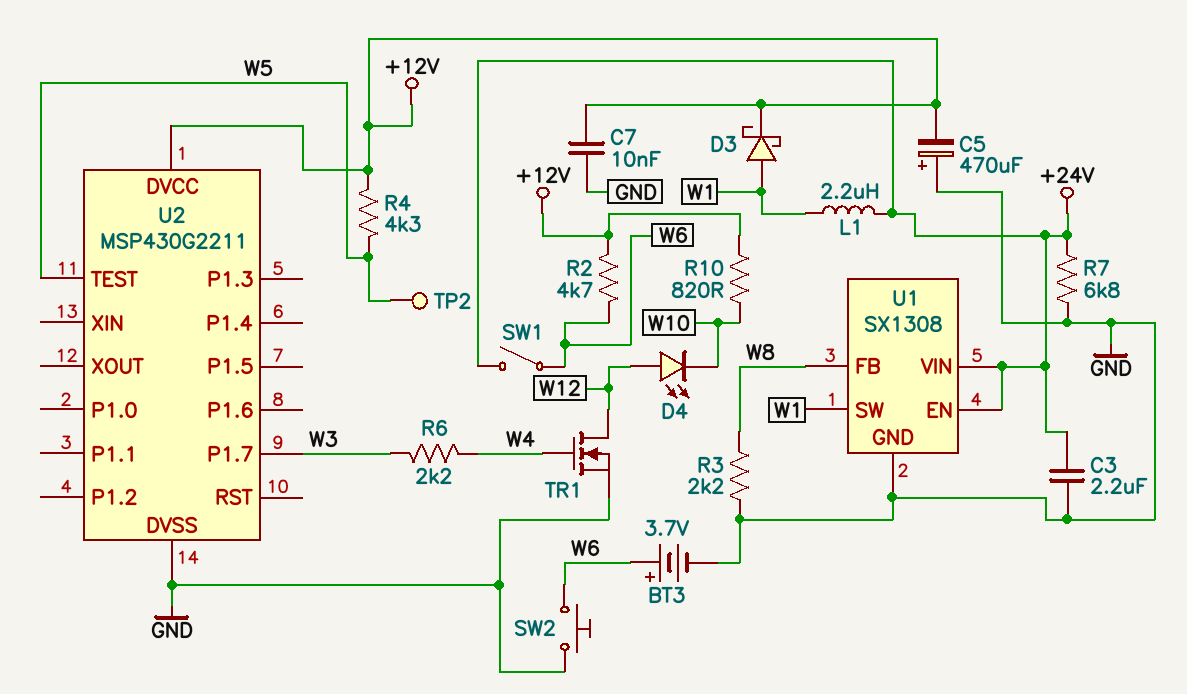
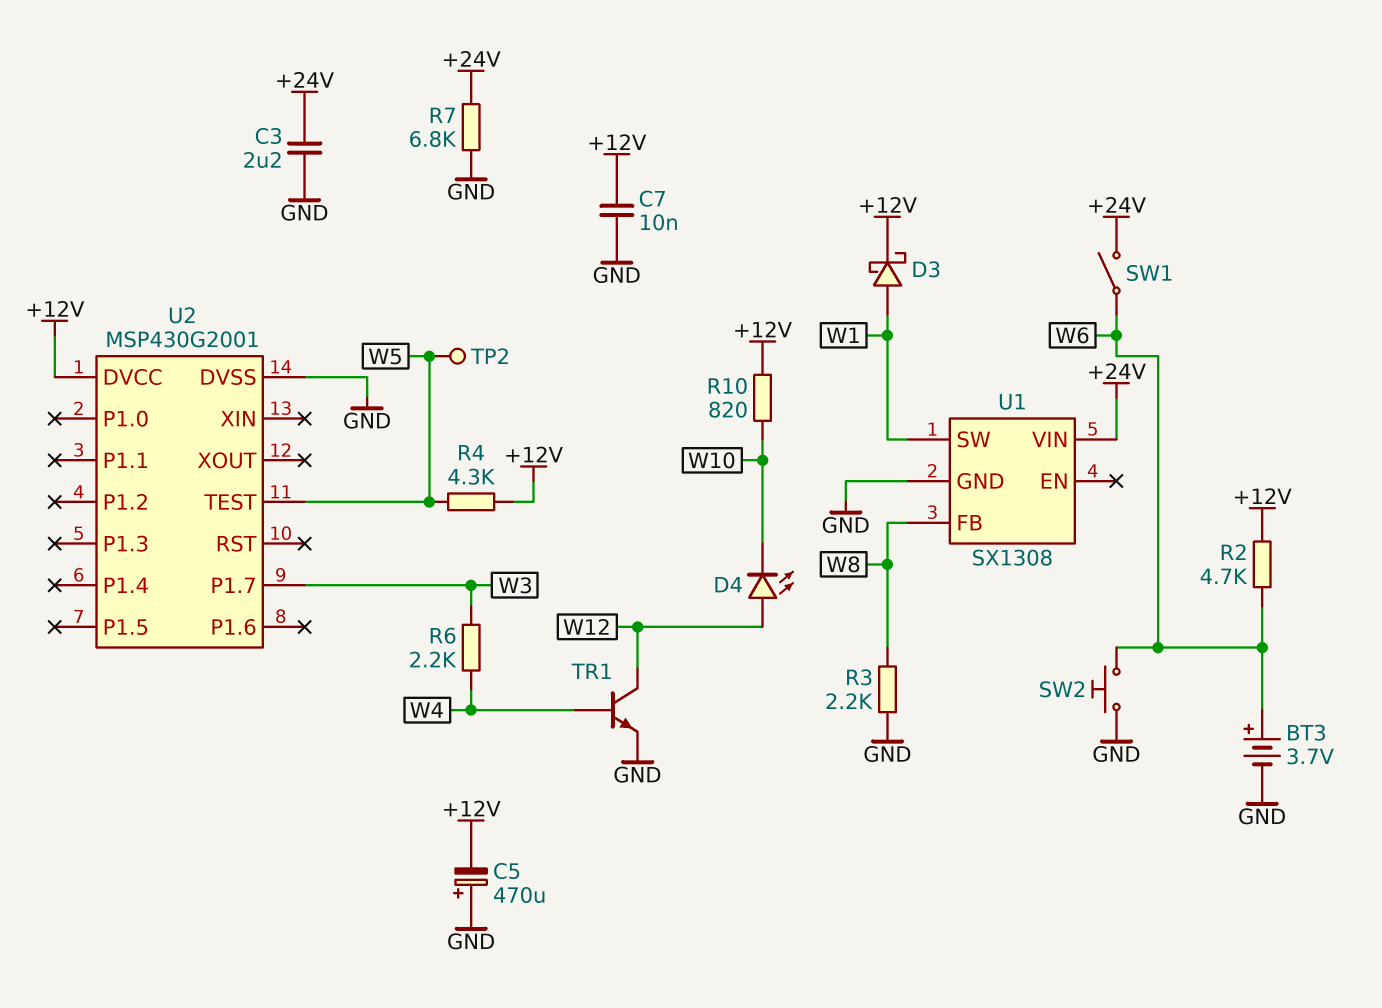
L1: 2.2uH (+24V, W1) -> none
TR1: NMOS (G W4, D W12, S GND) -> NPN (B W4, C W12, E GND)
U1 pin EN: +24V -> none
U2: MSP430G2211 -> MSP430G2001

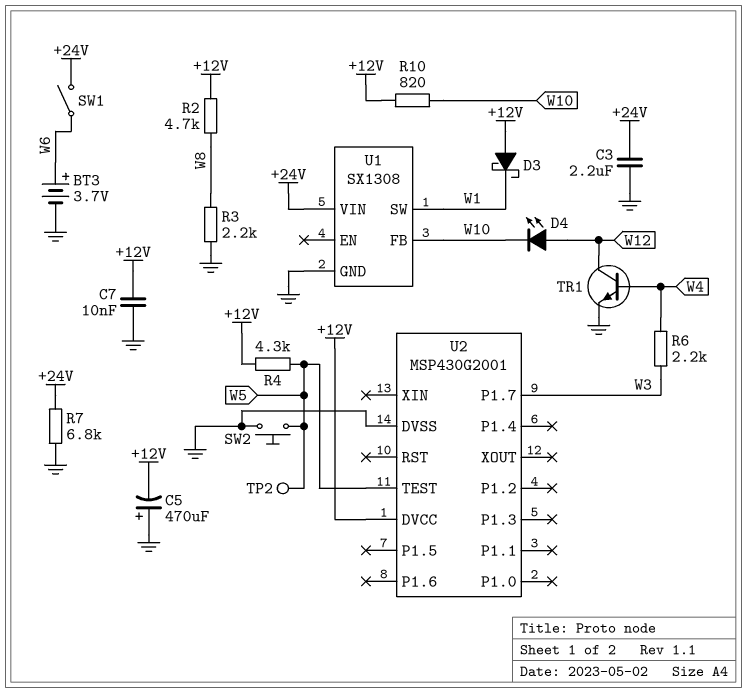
D3: schottky (A W1, K +12V) -> schottky (A +12V, K W1)
R2: 4.7k (+12V, W6) -> 4.7k (+12V, W8)
SW2: button (GND, W6) -> button (GND, W5)
U1 pin FB: W8 -> W10

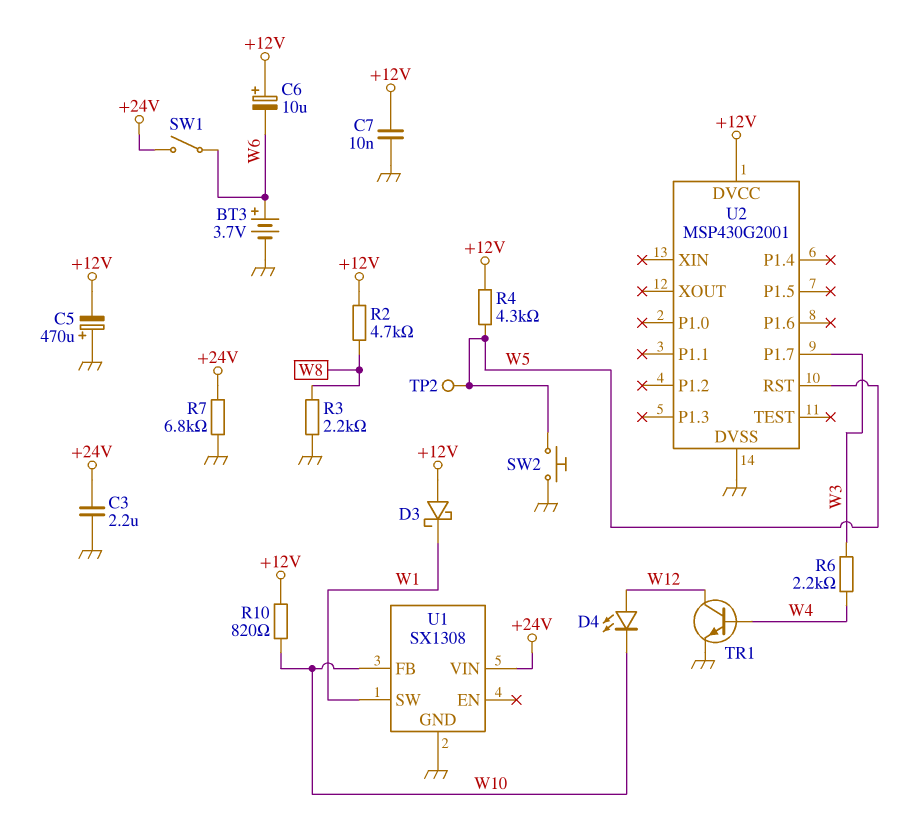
C6: none -> 10uF (plus +12V, minus W6)
U2 pin RST: none -> W5
U2 pin TEST: W5 -> none

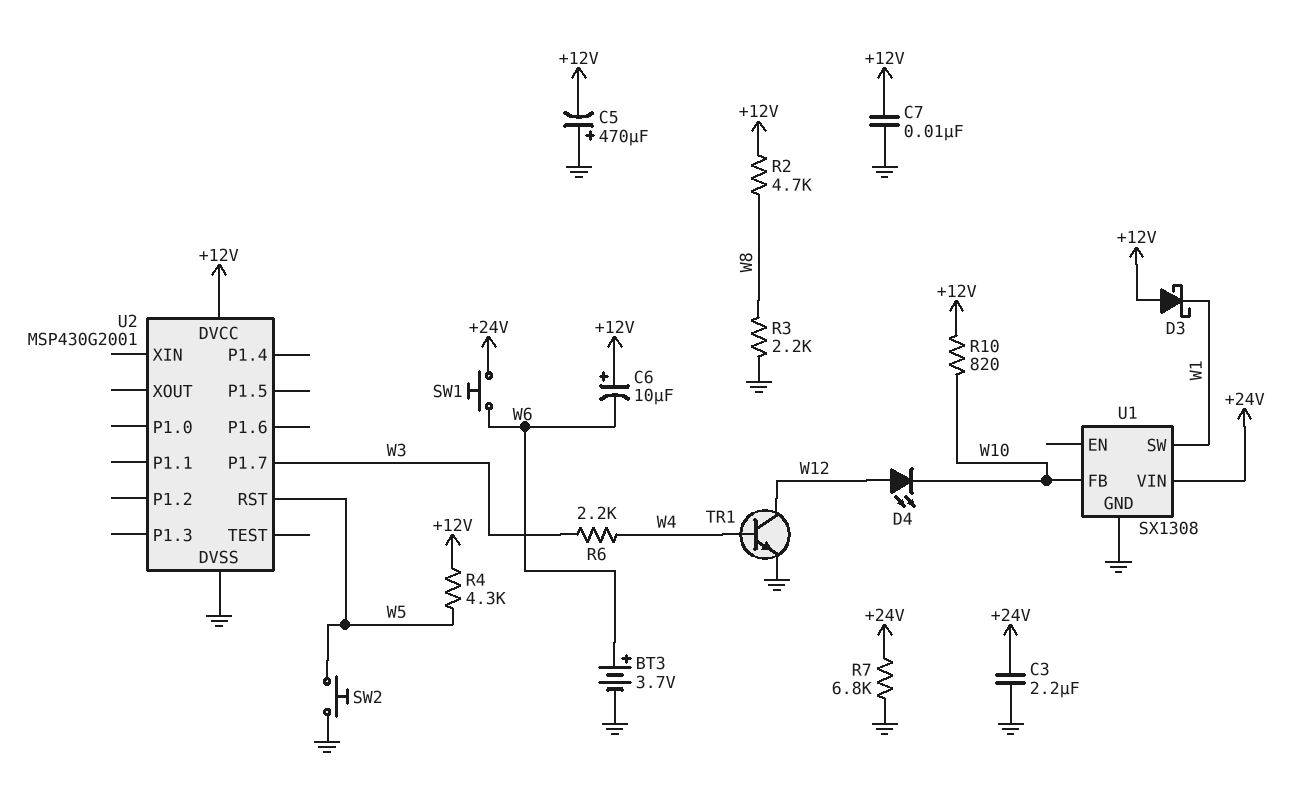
SW1: switch (+24V, W6) -> button (+24V, W6)
TP2: test point (W5) -> none

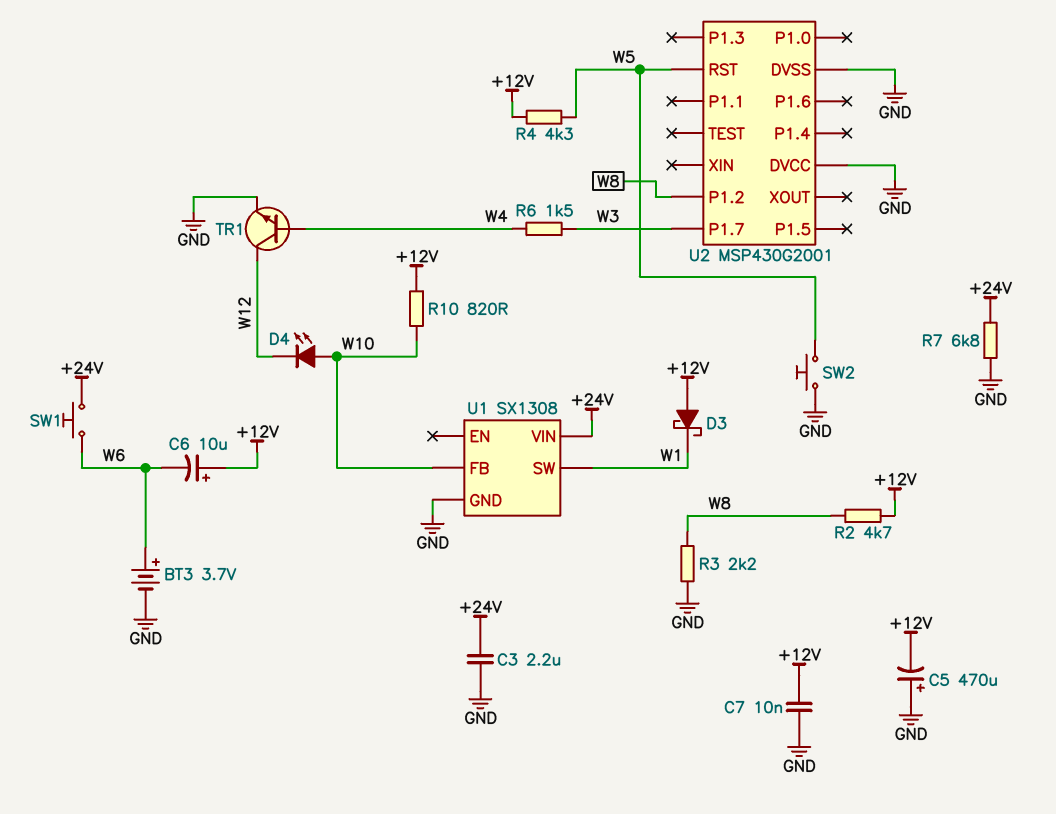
D4: LED (A W12, K W10) -> LED (A W10, K W12)
R6: 2.2k (W3, W4) -> 1.5k (W3, W4)
U2 pin DVCC: +12V -> GND
U2 pin P1.2: none -> W8

